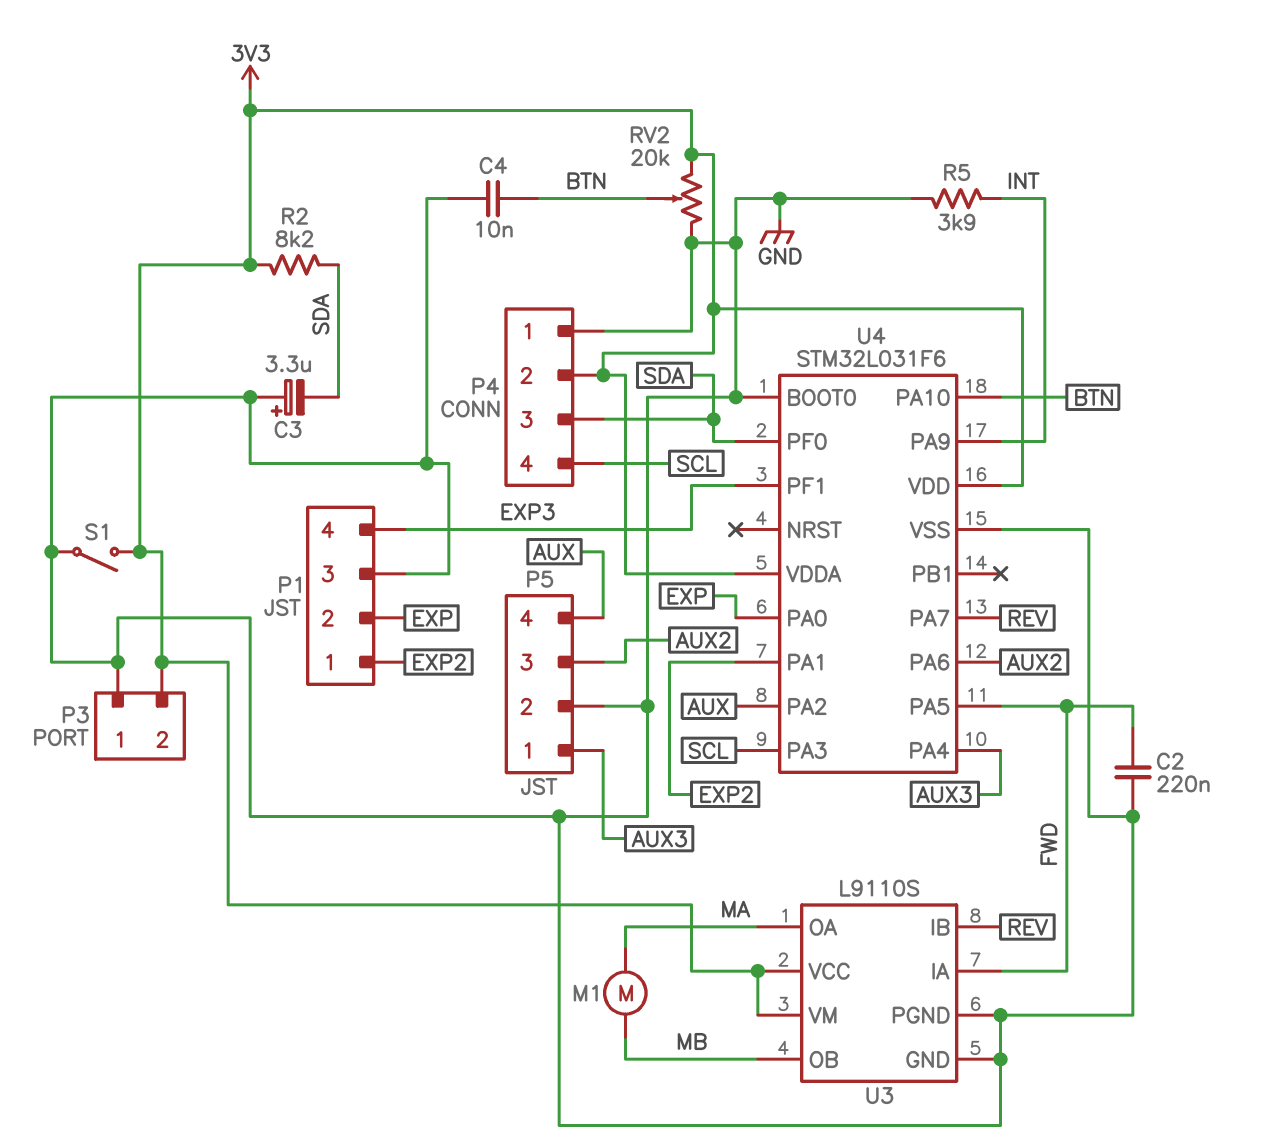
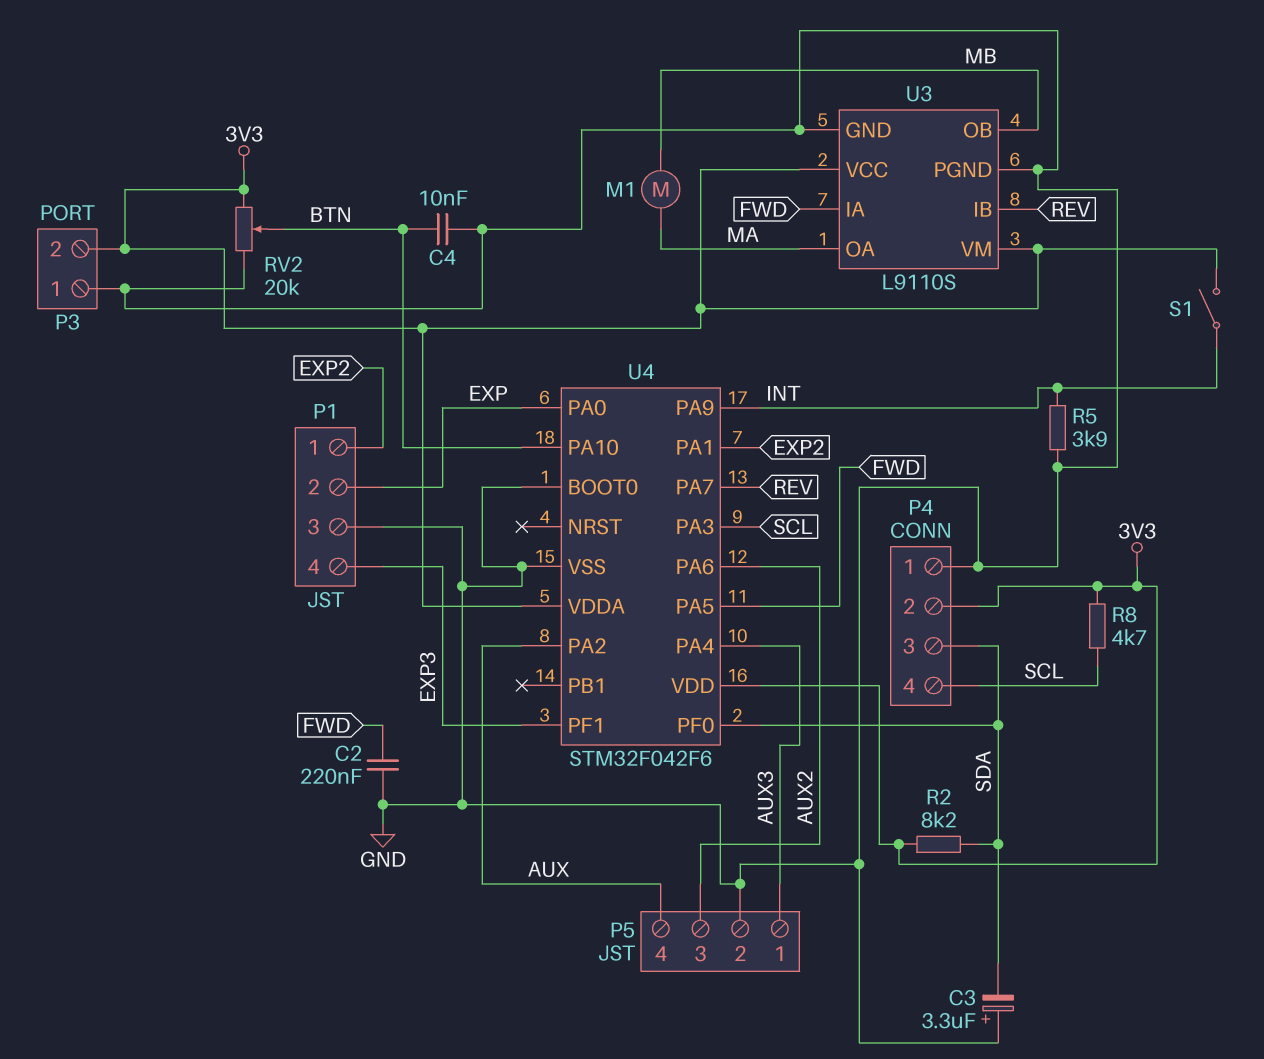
R8: none -> 4.7k (3V3, SCL)
S1: switch (3V3, GND) -> switch (3V3, INT)
U4: STM32L031F6 -> STM32F042F6

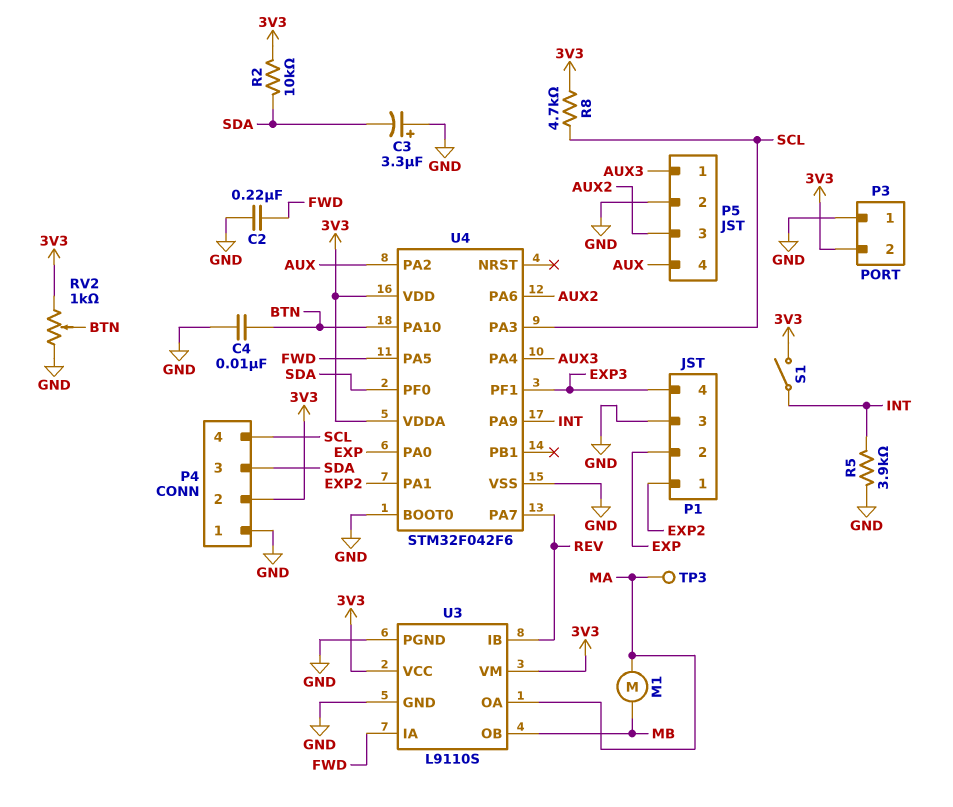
R2: 8.2k (3V3, SDA) -> 10k (3V3, SDA)
RV2: 20k (3V3, GND, wiper BTN) -> 1k (3V3, GND, wiper BTN)
TP3: none -> test point (MA)

